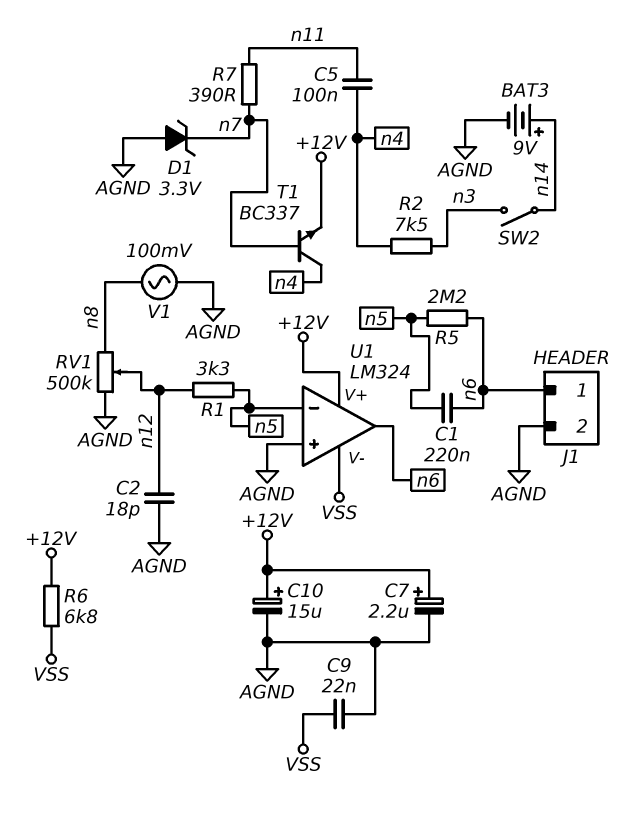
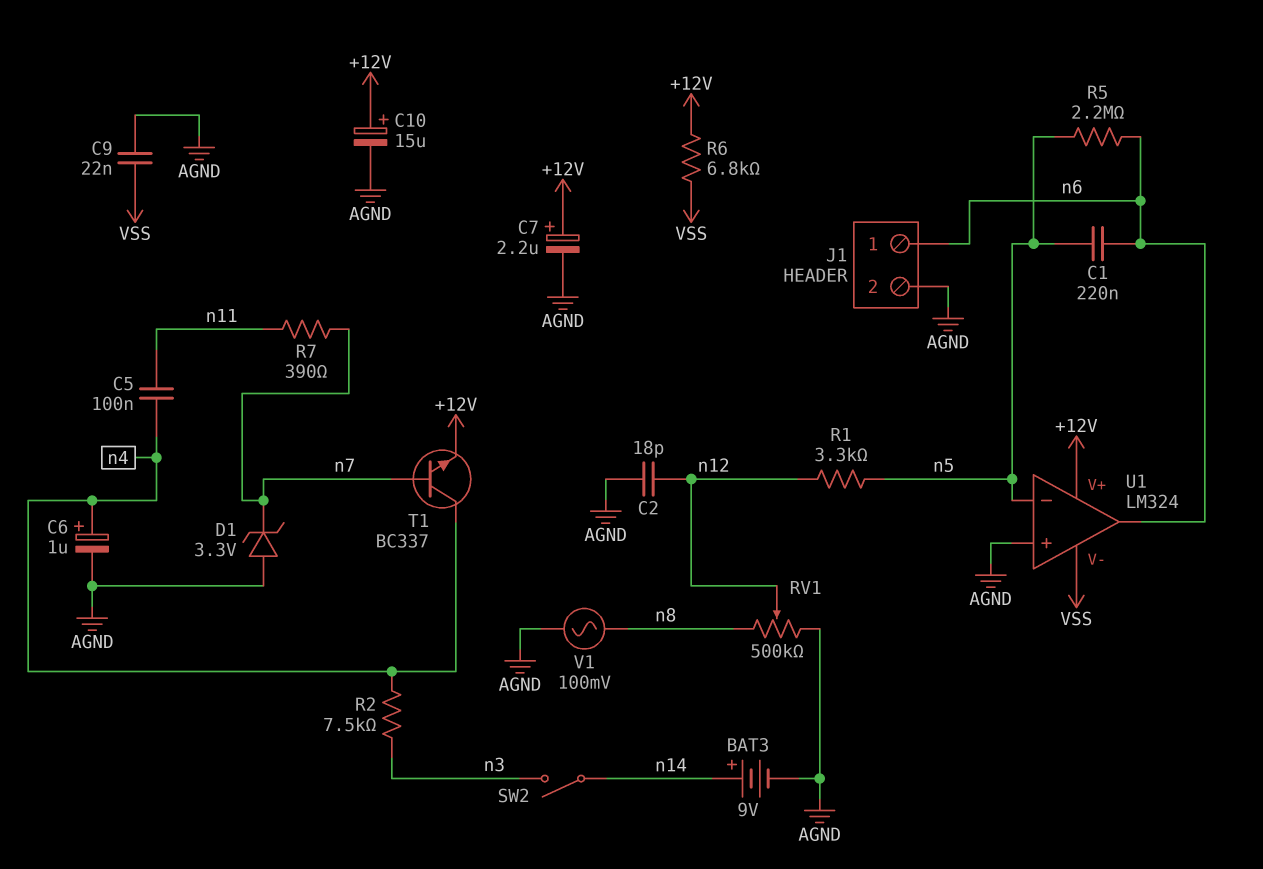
C6: none -> 1uF (plus n4, minus AGND)

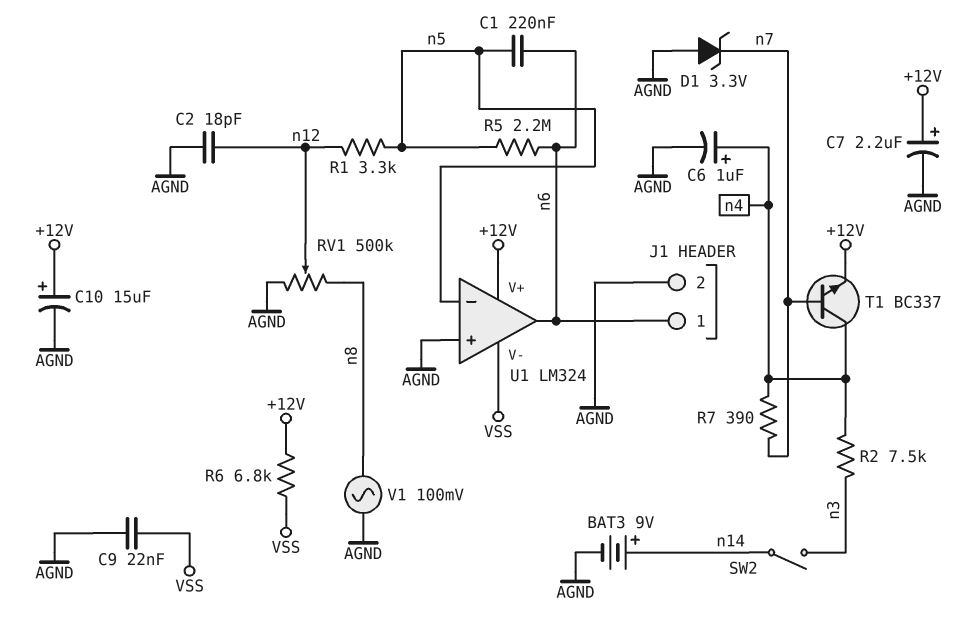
C5: 100nF (n4, n11) -> none
R7: 390 (n7, n11) -> 390 (n4, n7)

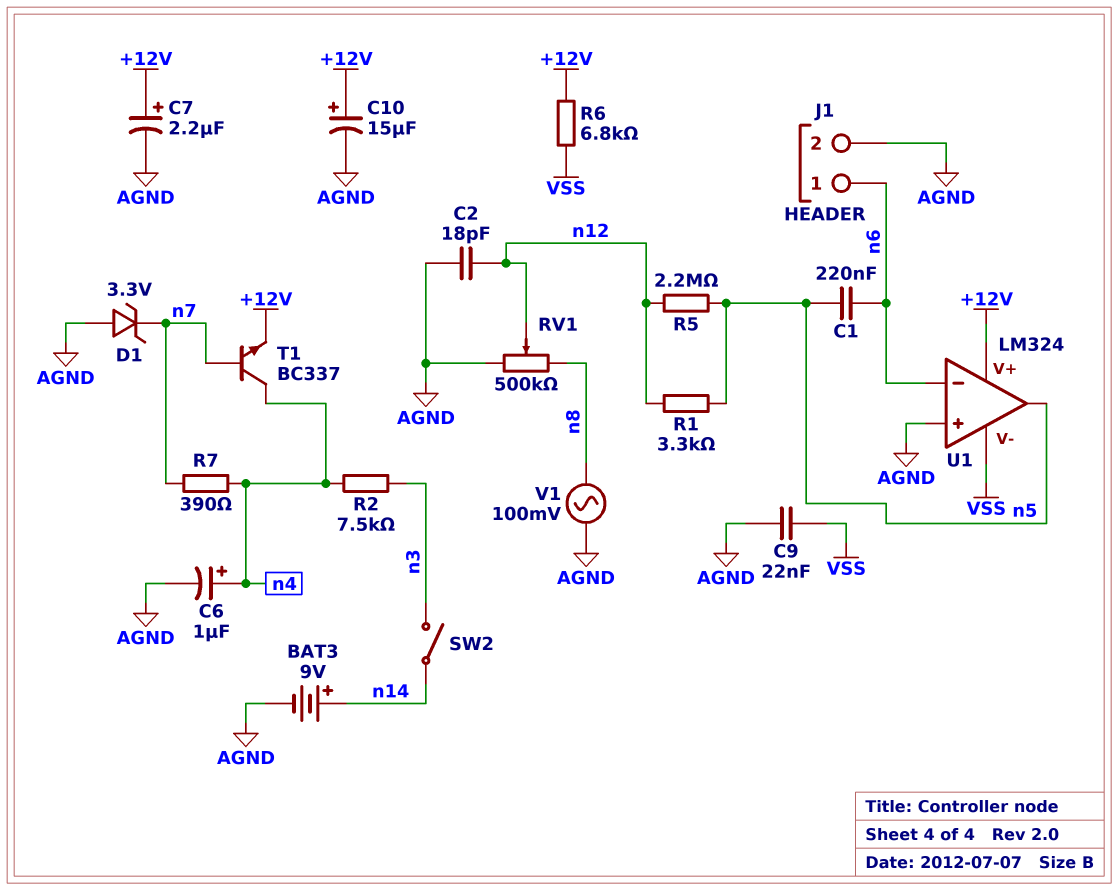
R5: 2.2M (n5, n6) -> 2.2M (n5, n12)
U1 pin in-: n5 -> n6
U1 pin out: n6 -> n5

